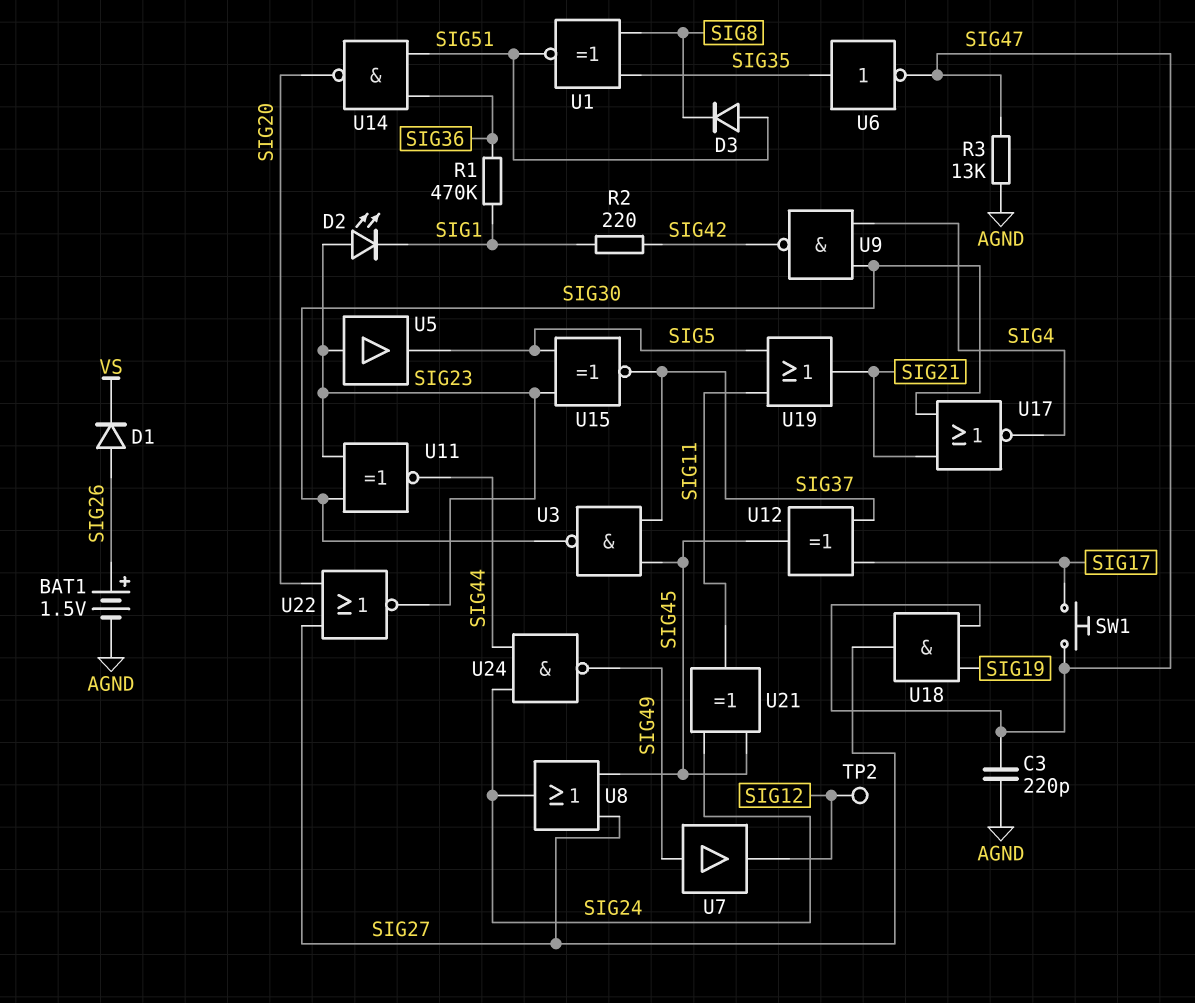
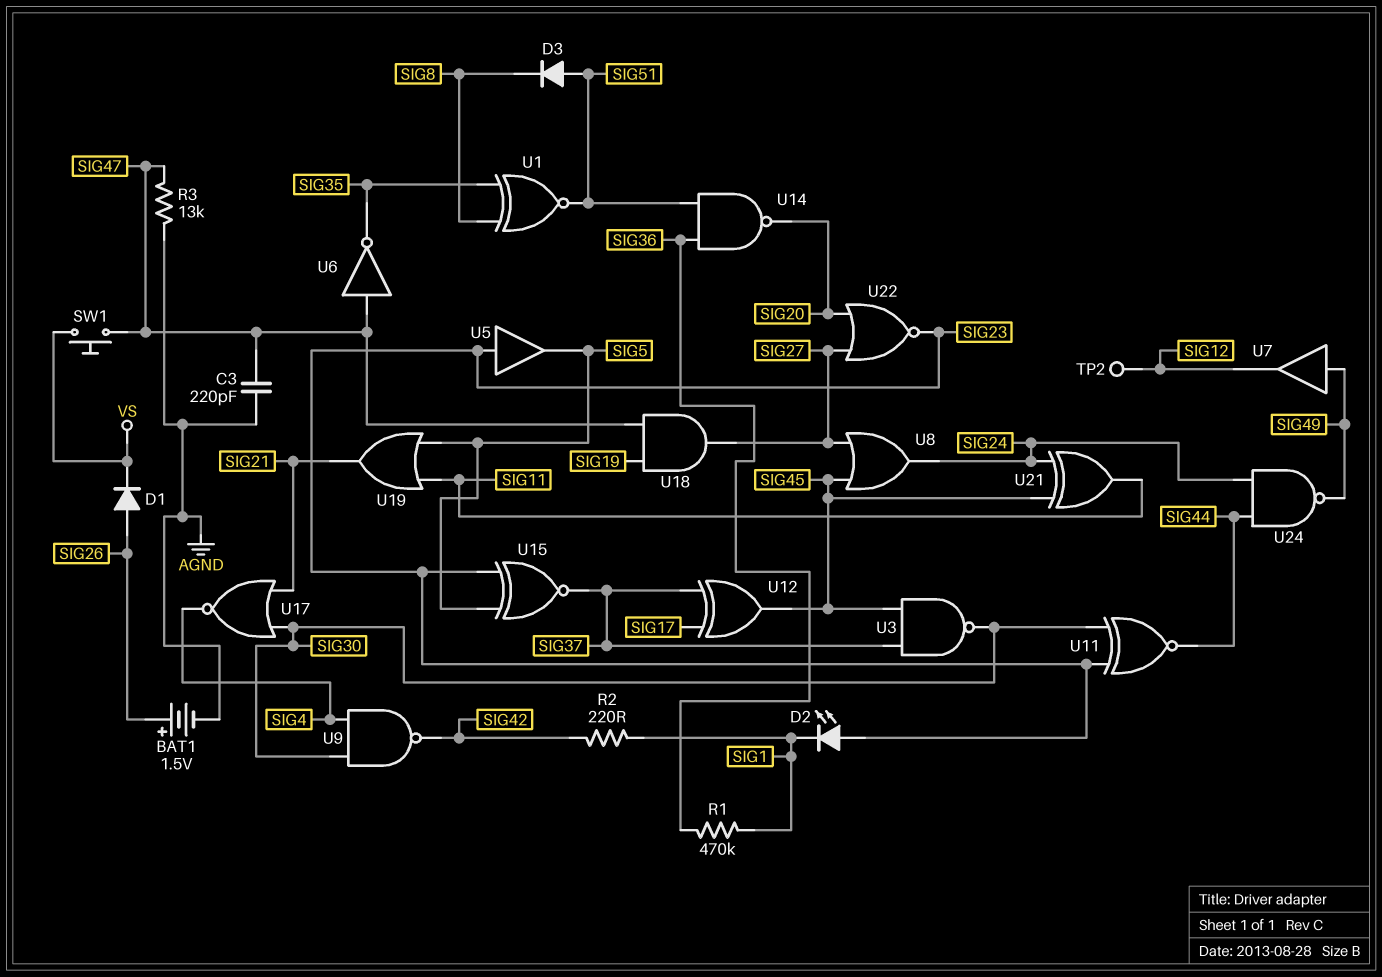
SW1: button (SIG17, SIG47) -> button (SIG47, VS)
U6: NOT (in SIG35, out SIG47) -> NOT (in SIG47, out SIG35)

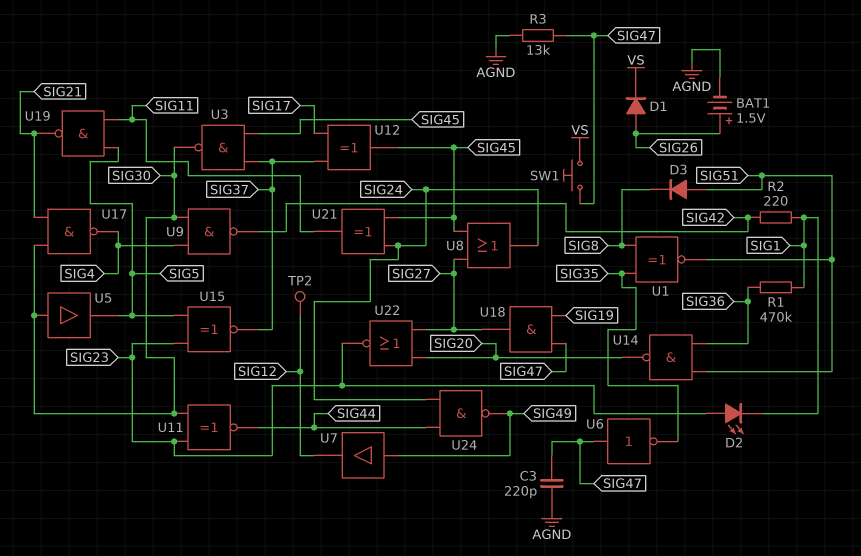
U5: buffer (in SIG23, out SIG5) -> buffer (in SIG30, out SIG5)
U17: NOR (in SIG21, in SIG30, out SIG4) -> NAND (in SIG21, in SIG30, out SIG4)
U19: OR (in SIG5, in SIG11, out SIG21) -> NAND (in SIG5, in SIG11, out SIG21)

